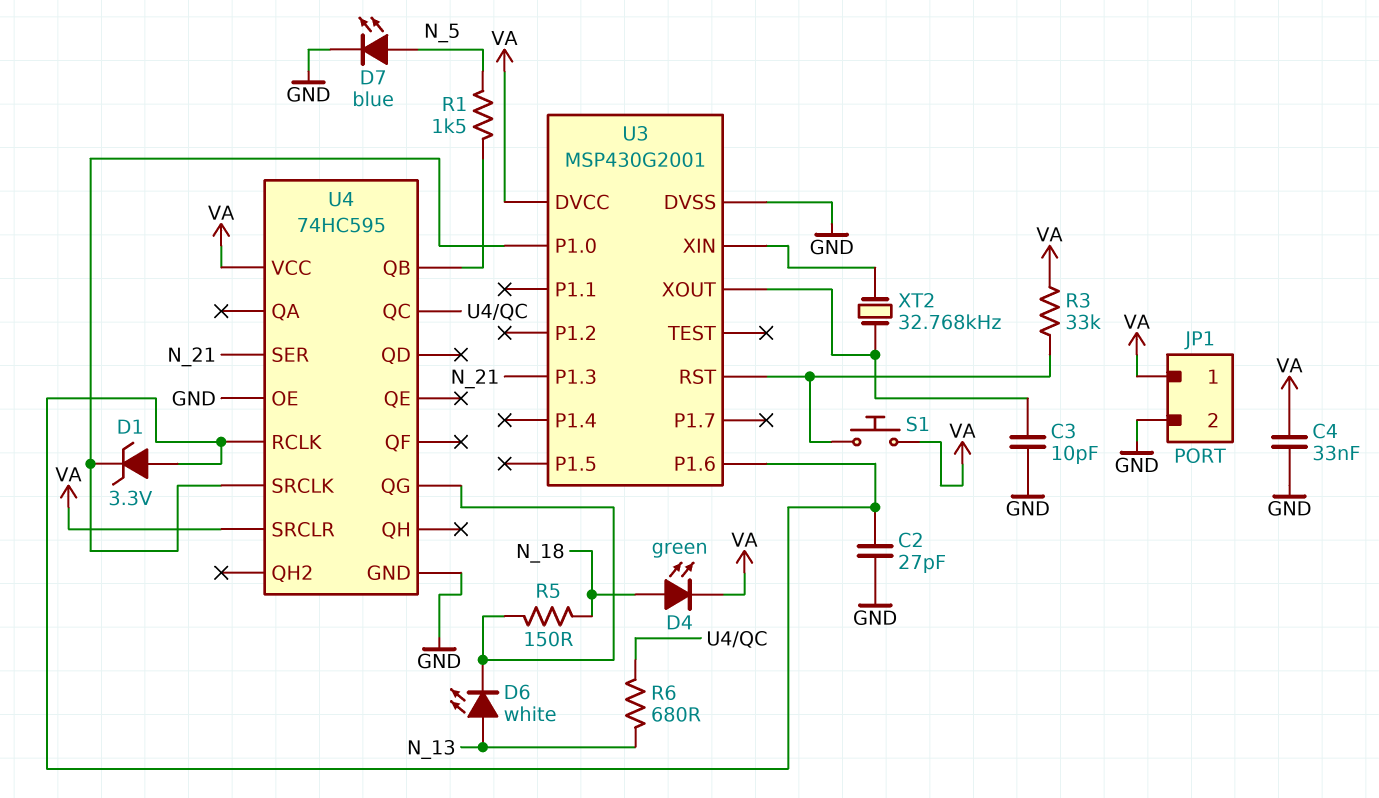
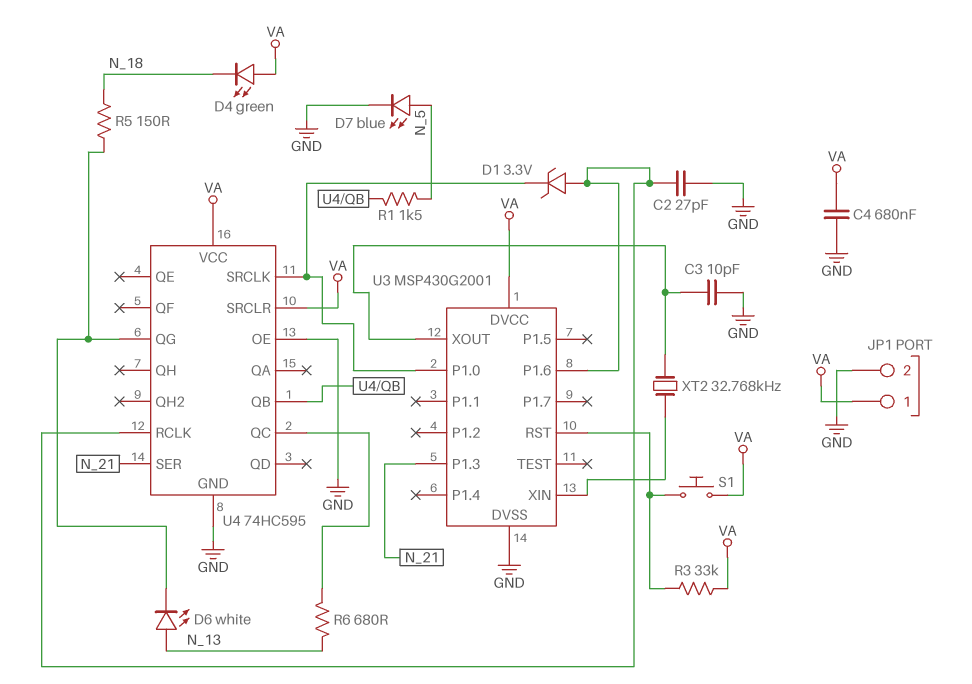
C4: 33nF (GND, VA) -> 680nF (GND, VA)
D4: LED green (A N_18, K VA) -> LED green (A VA, K N_18)

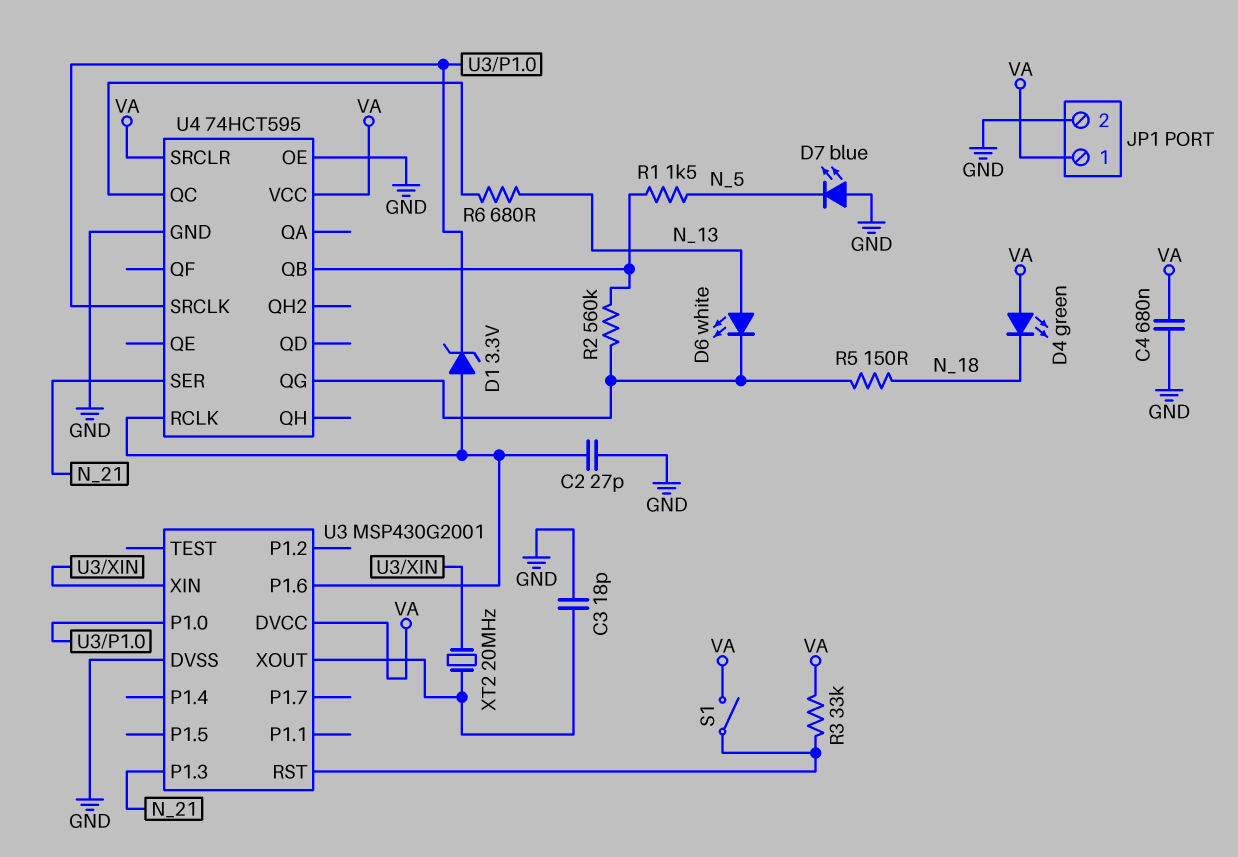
C3: 10pF (GND, U3/XOUT) -> 18pF (GND, U3/XOUT)
D7: LED blue (A N_5, K GND) -> LED blue (A GND, K N_5)
R2: none -> 560k (U4/QB, U4/QG)
S1: button (U3/RST, VA) -> switch (U3/RST, VA)
U4: 74HC595 -> 74HCT595
XT2: 32.768kHz (U3/XIN, U3/XOUT) -> 20MHz (U3/XIN, U3/XOUT)

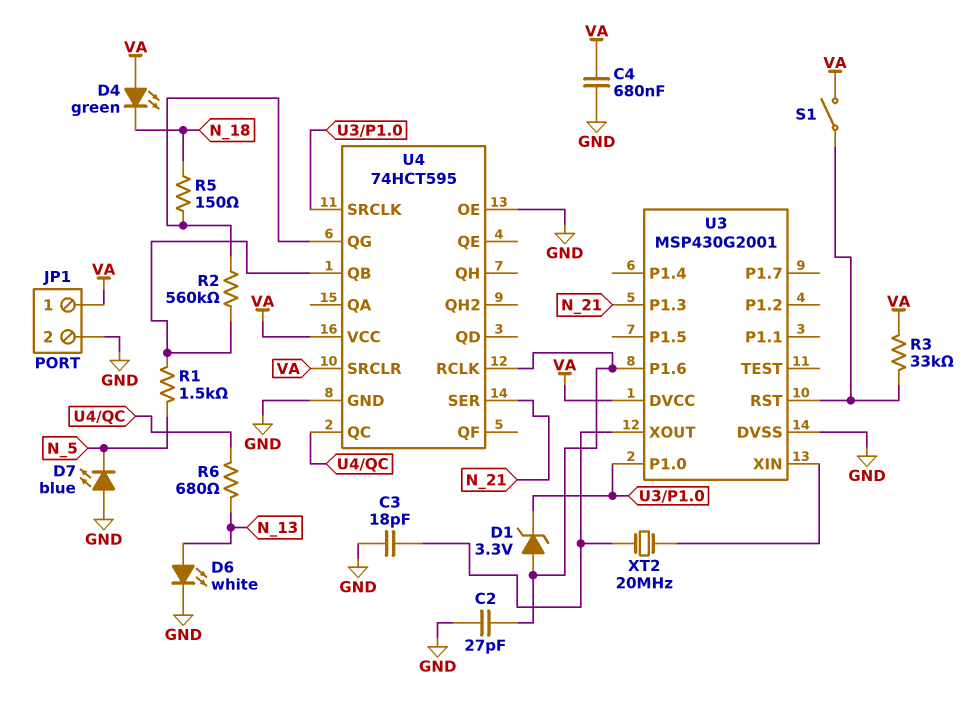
D6: LED white (A N_13, K U4/QG) -> LED white (A N_13, K GND)

